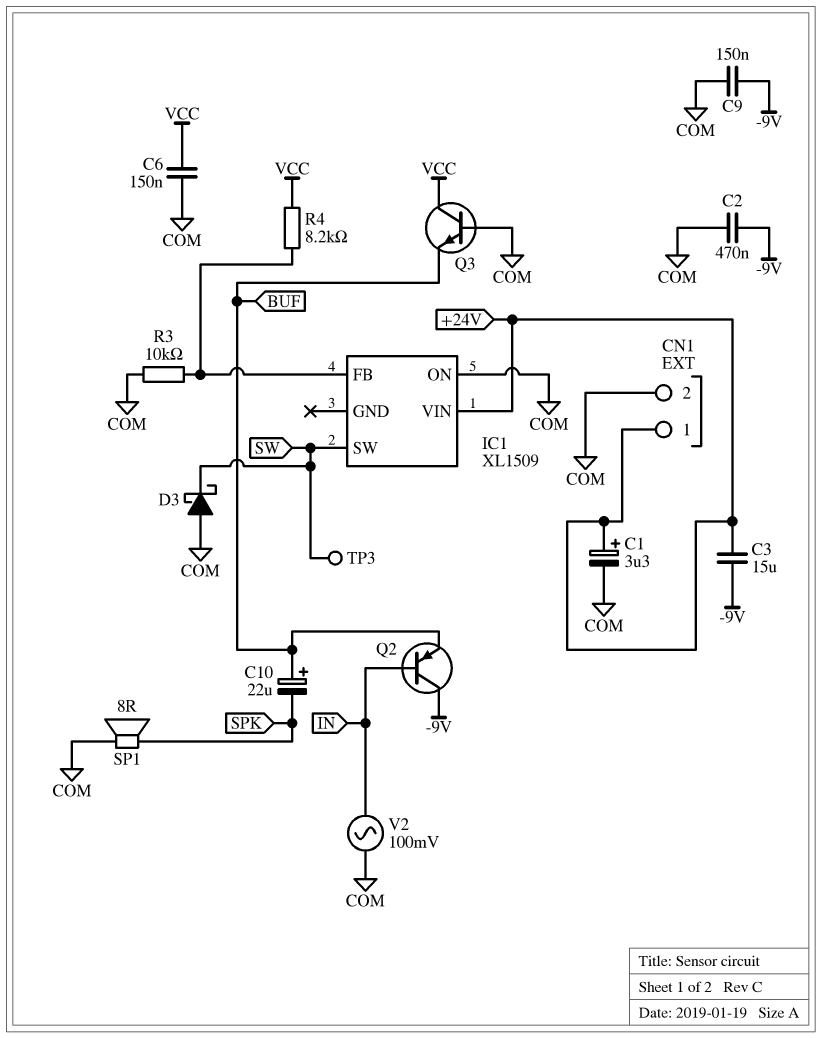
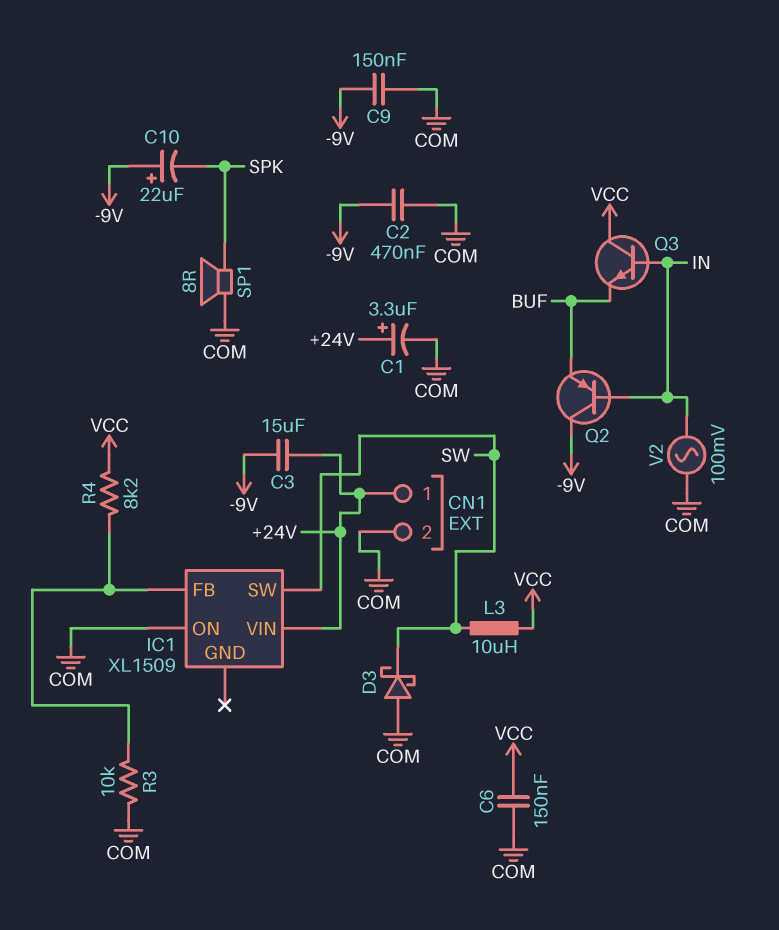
C10: 22uF (plus BUF, minus SPK) -> 22uF (plus -9V, minus SPK)
L3: none -> 10uH (SW, VCC)
Q3: NPN (B COM, C VCC, E BUF) -> NPN (B IN, C VCC, E BUF)
TP3: test point (SW) -> none

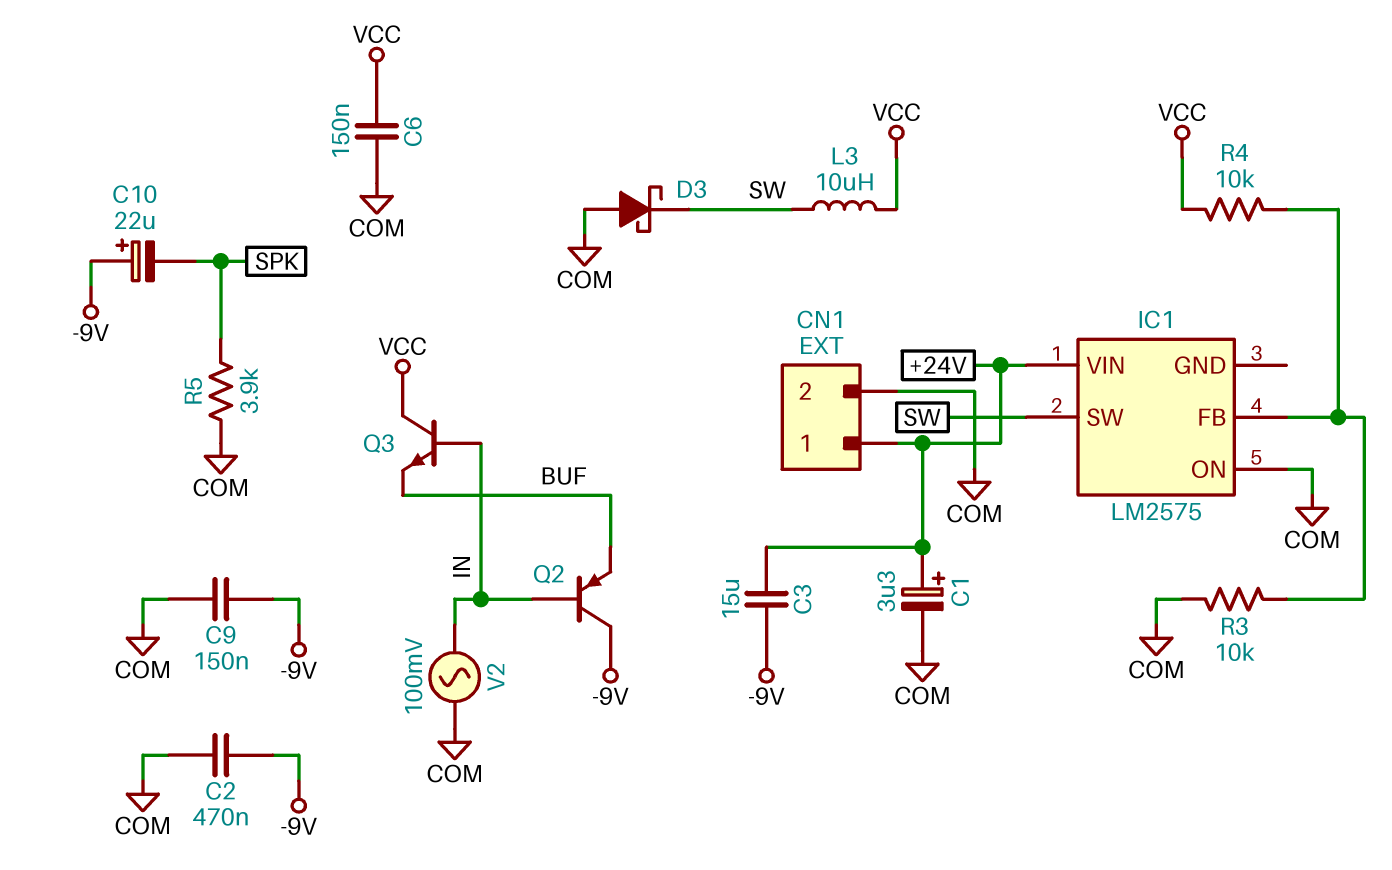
IC1: XL1509 -> LM2575
R4: 8.2k (IC1/FB, VCC) -> 10k (IC1/FB, VCC)
R5: none -> 3.9k (COM, SPK)
SP1: speaker 8R (COM, SPK) -> none

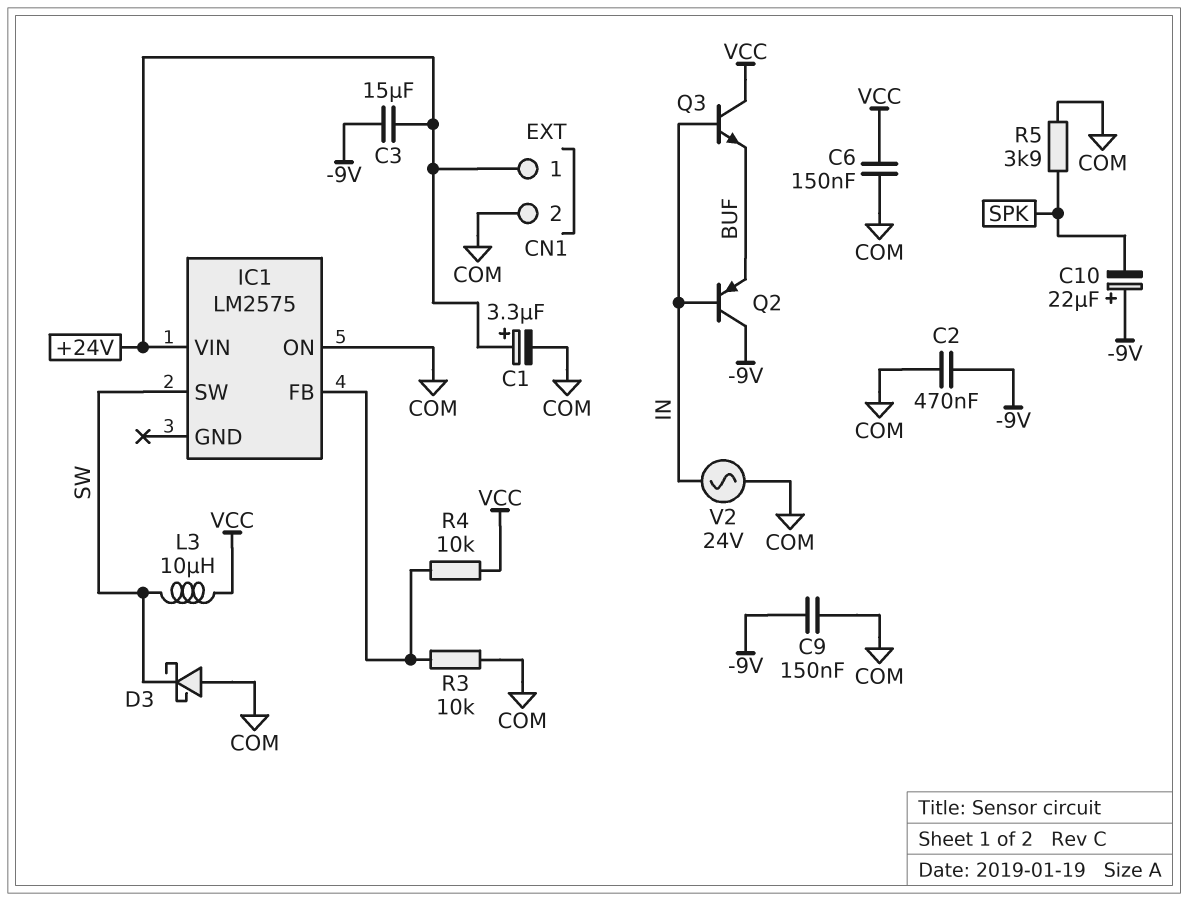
V2: AC 100mV (COM, IN) -> AC 24V (COM, IN)

